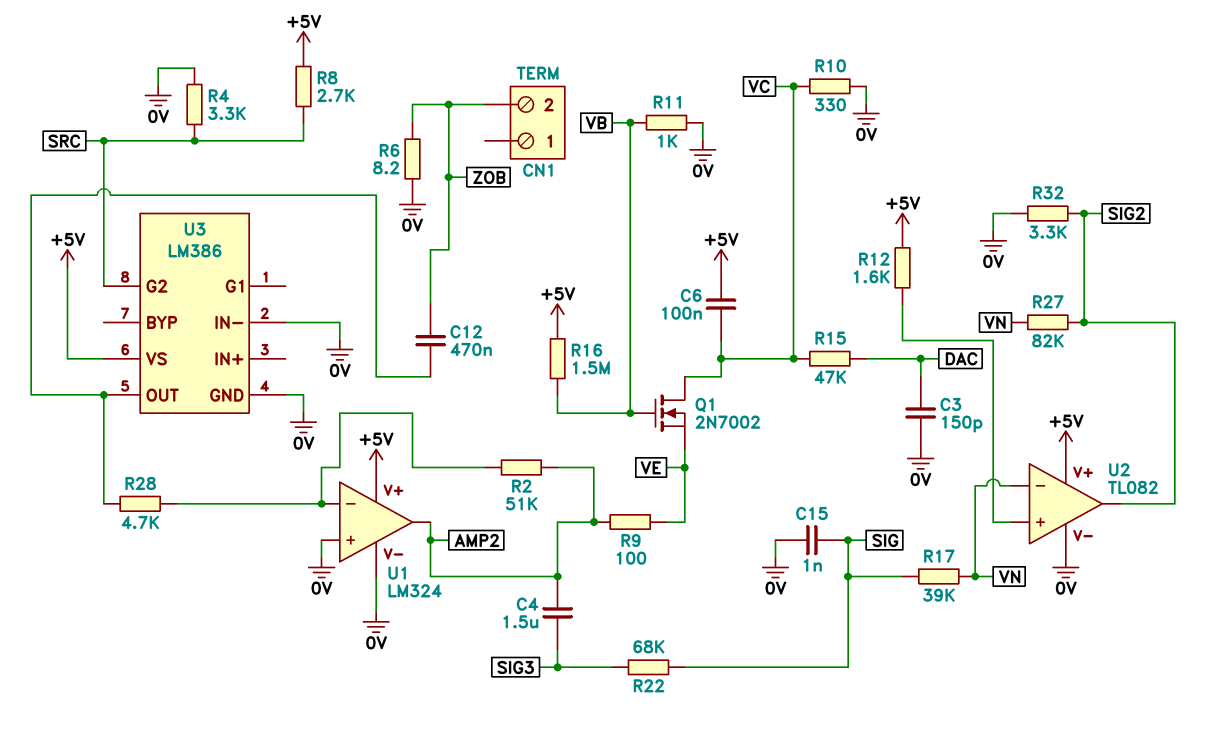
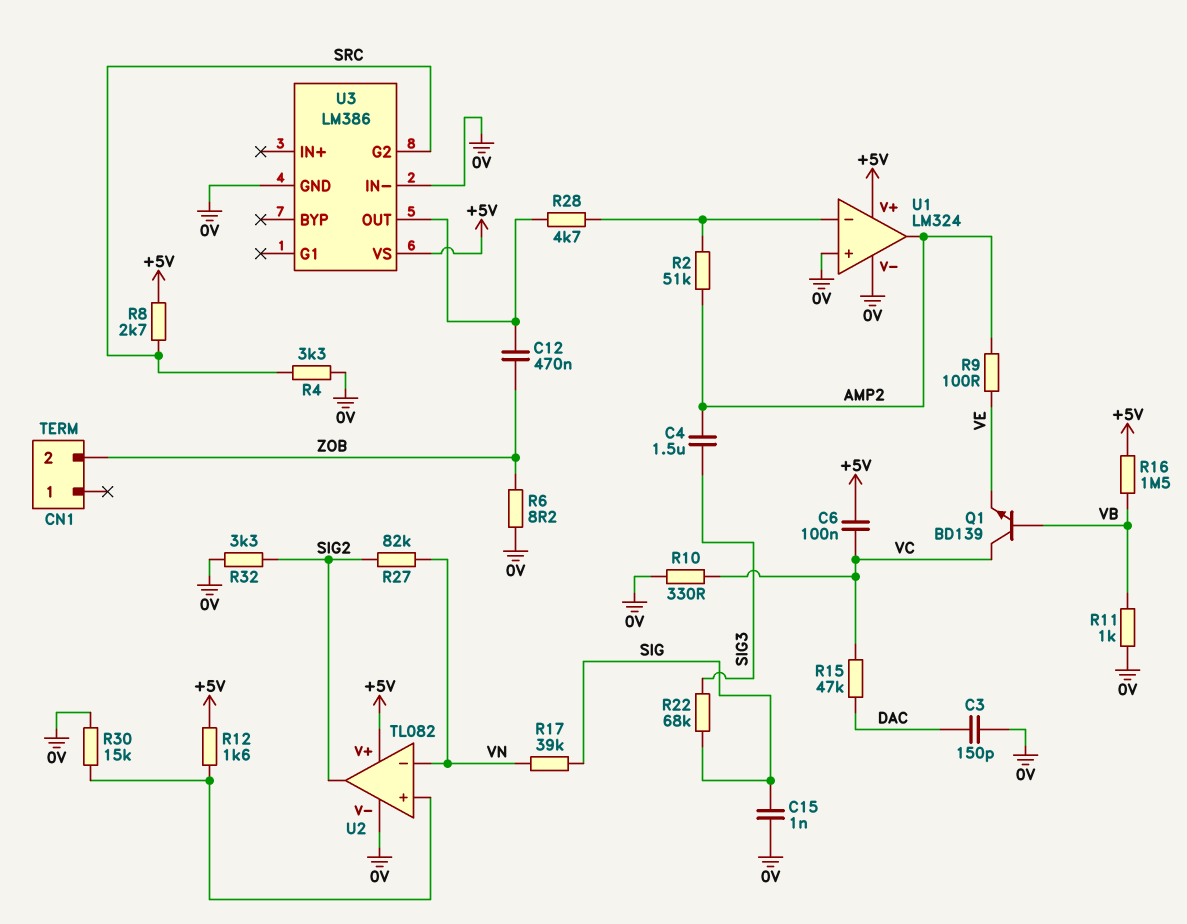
Q1: NMOS 2N7002 (G VB, D VC, S VE) -> NPN BD139 (B VB, C VC, E VE)
R30: none -> 15k (0V, U2/in+)

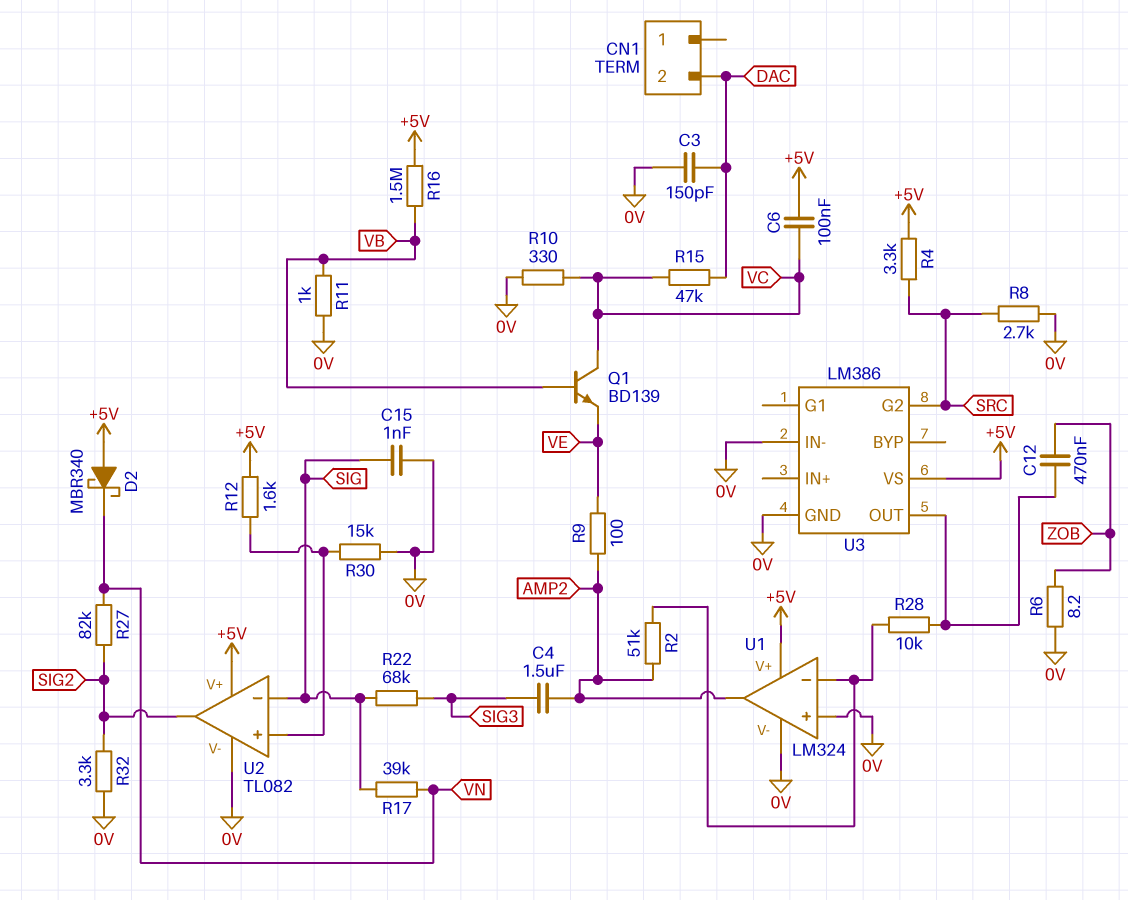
CN1 pin 2: ZOB -> DAC
D2: none -> schottky MBR340 (A +5V, K VN)
R4: 3.3k (0V, SRC) -> 3.3k (+5V, SRC)
R8: 2.7k (+5V, SRC) -> 2.7k (0V, SRC)
R28: 4.7k (U1/in-, U3/OUT) -> 10k (U1/in-, U3/OUT)
U2 pin in-: VN -> SIG

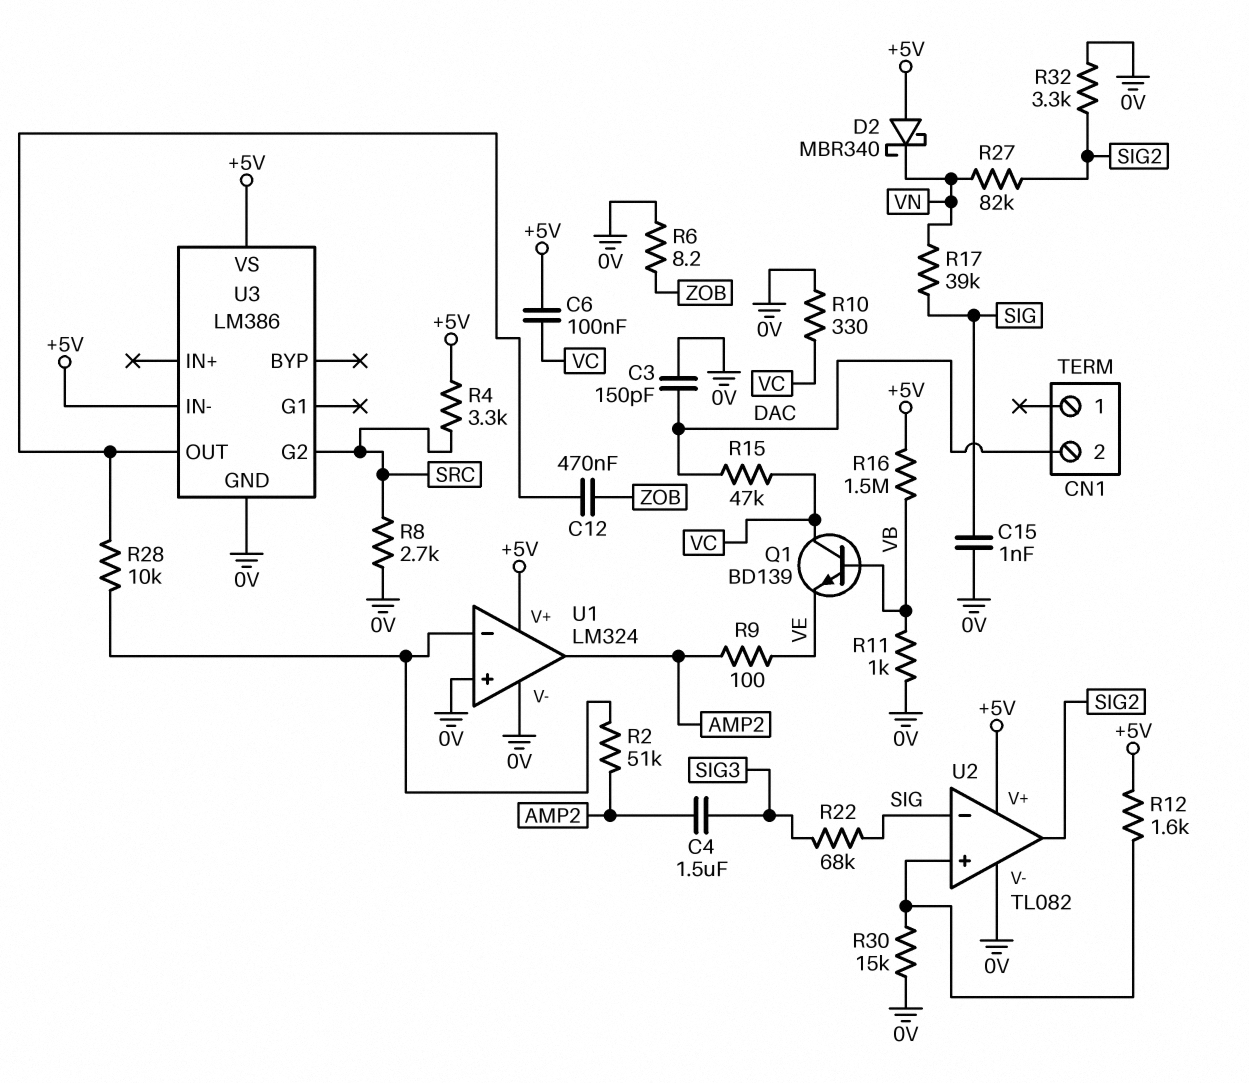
U3 pin IN-: 0V -> +5V

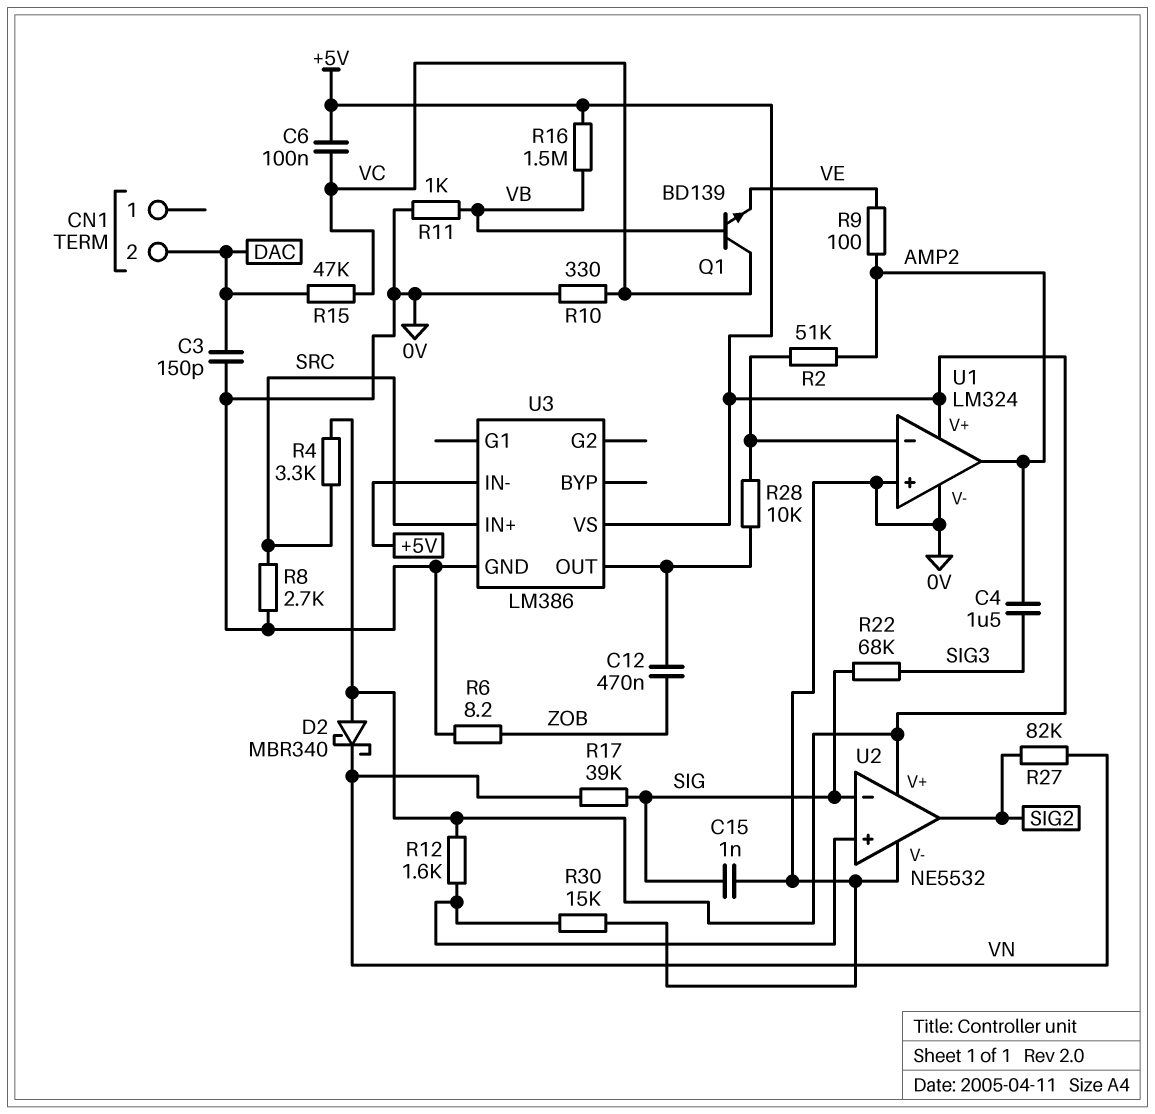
R32: 3.3k (0V, SIG2) -> none
U2: TL082 -> NE5532
U3 pin G2: SRC -> none
U3 pin IN+: none -> SRC

